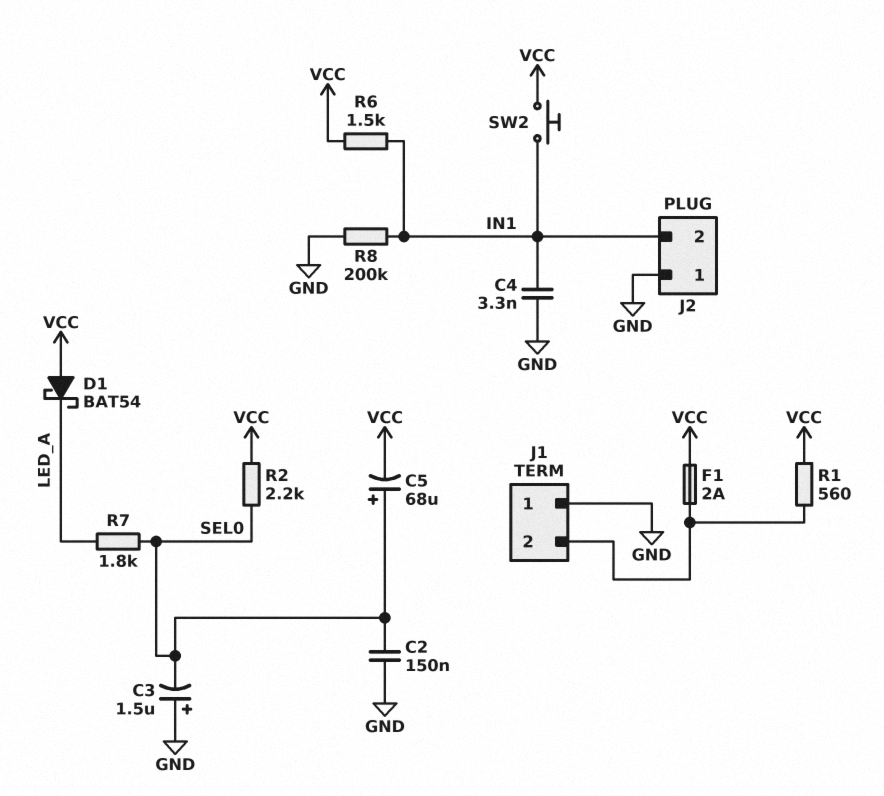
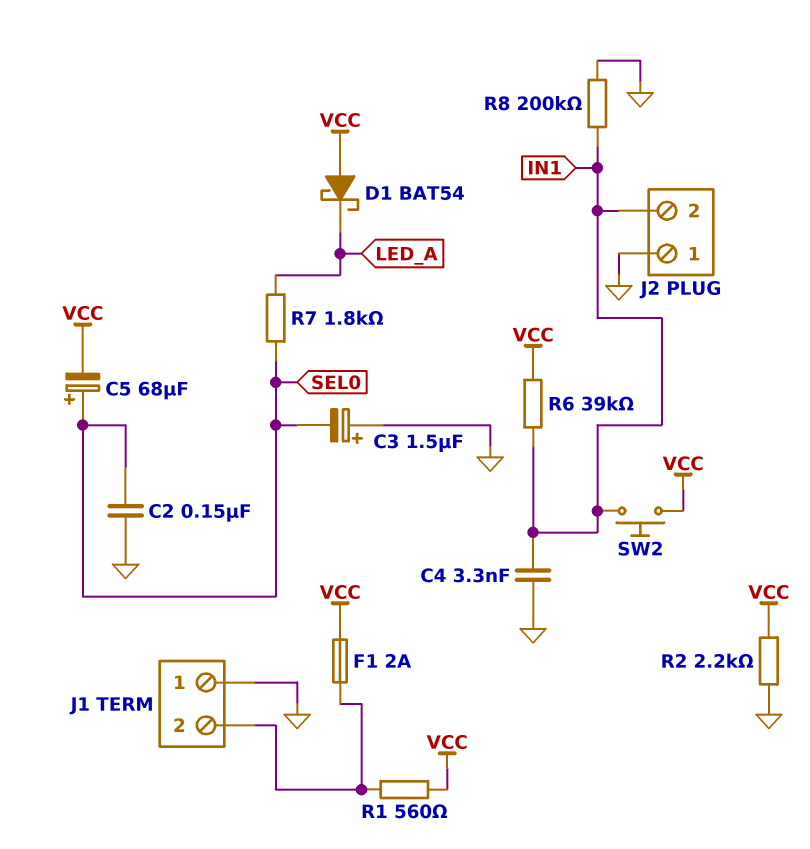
R2: 2.2k (SEL0, VCC) -> 2.2k (GND, VCC)
R6: 1.5k (IN1, VCC) -> 39k (IN1, VCC)

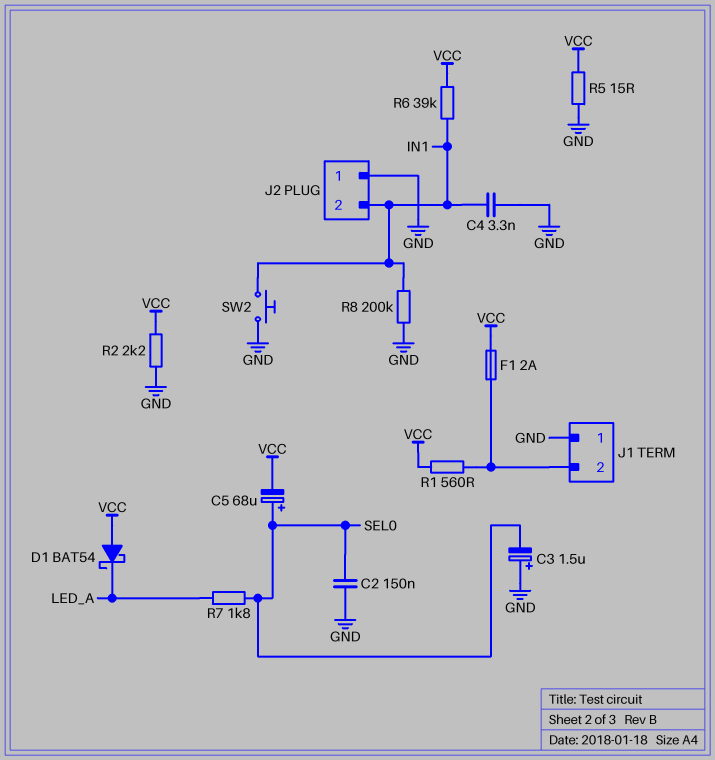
R5: none -> 15 (GND, VCC)
SW2: button (IN1, VCC) -> button (GND, IN1)

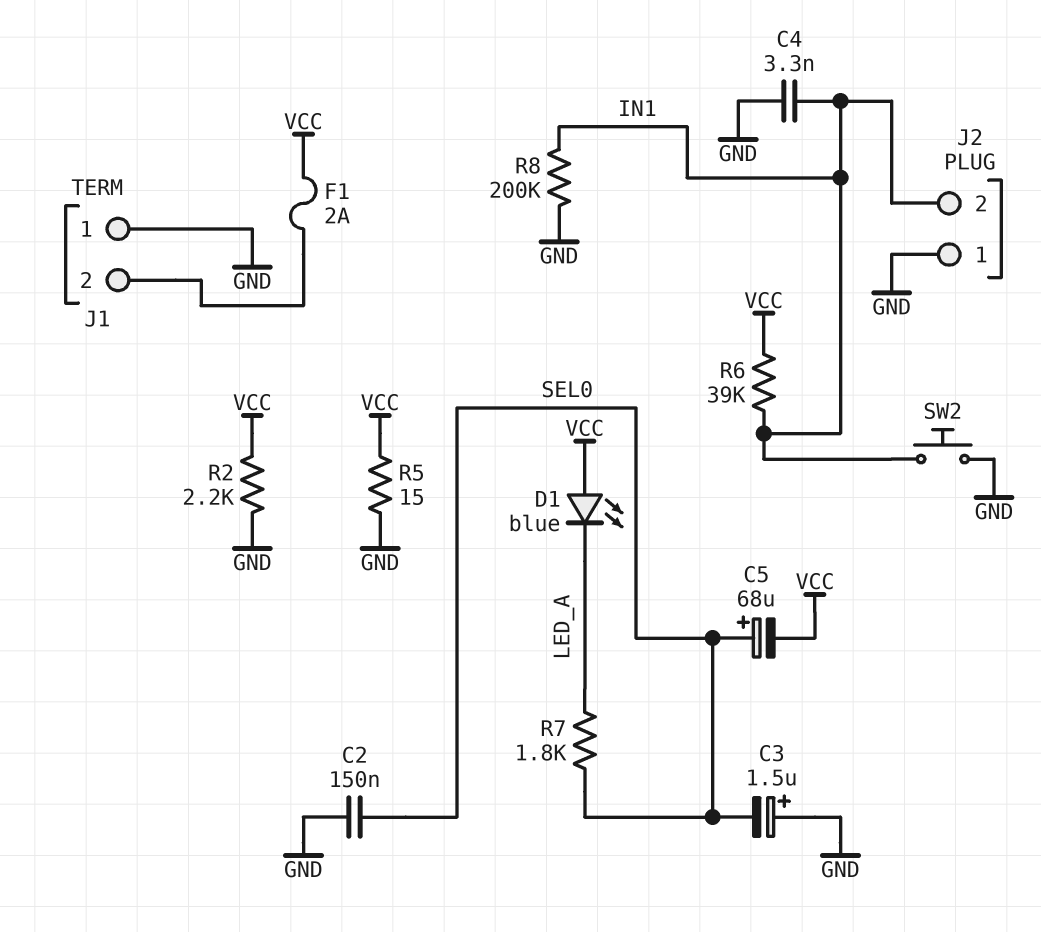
D1: schottky BAT54 (A VCC, K LED_A) -> LED blue (A VCC, K LED_A)
R1: 560 (J1/2, VCC) -> none

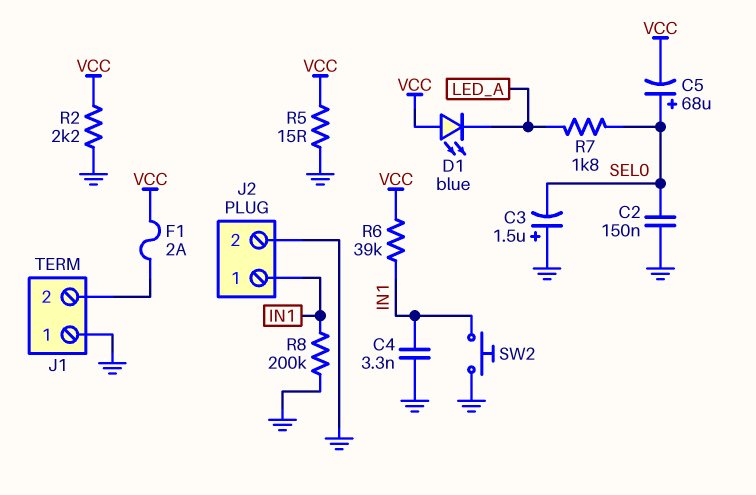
J2 pin 1: GND -> IN1
J2 pin 2: IN1 -> GND

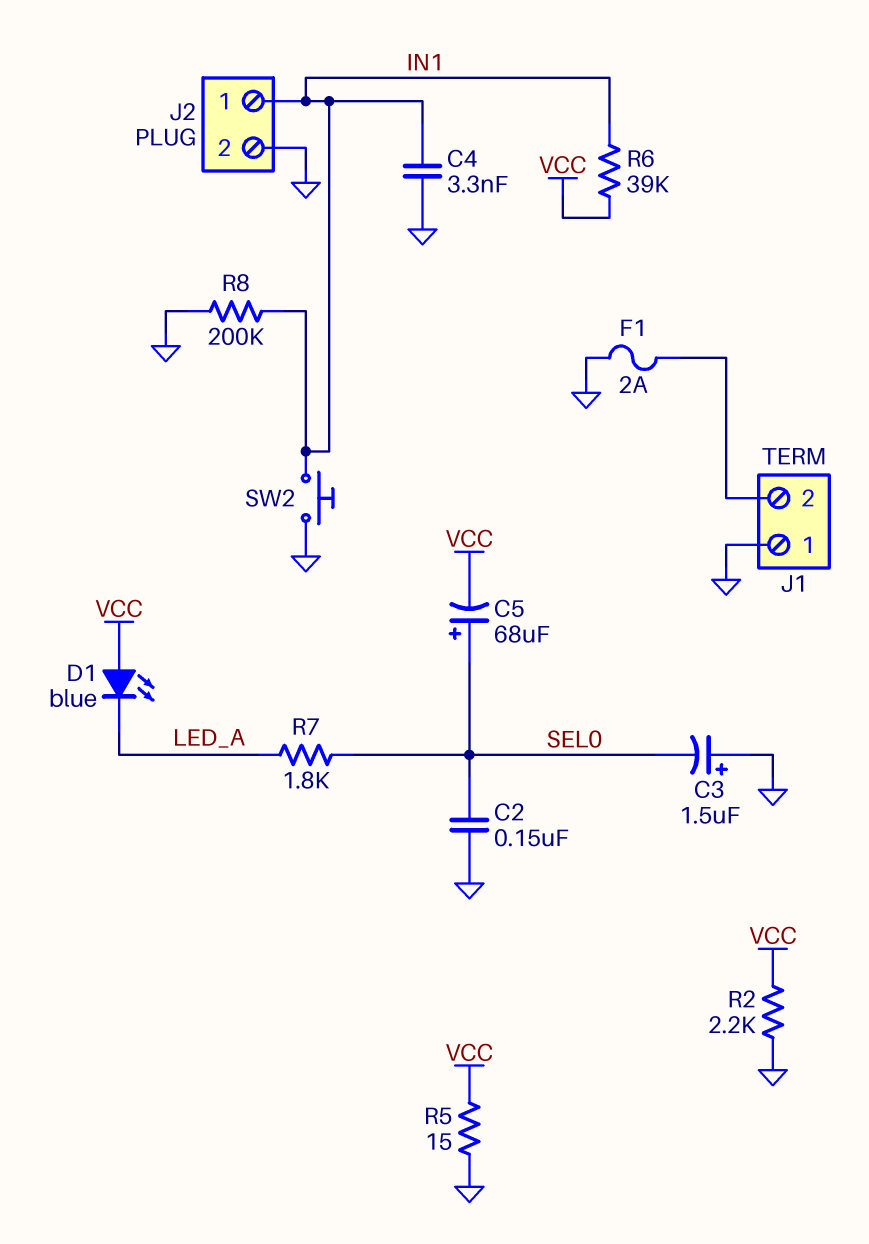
F1: 2A (J1/2, VCC) -> 2A (GND, J1/2)

